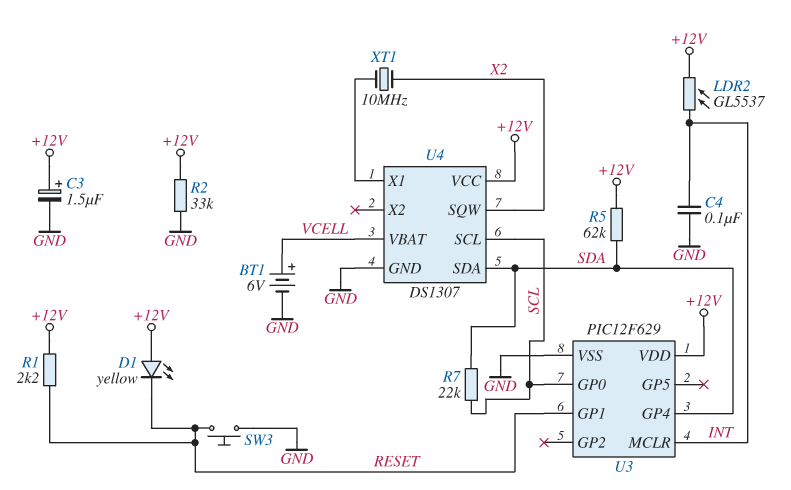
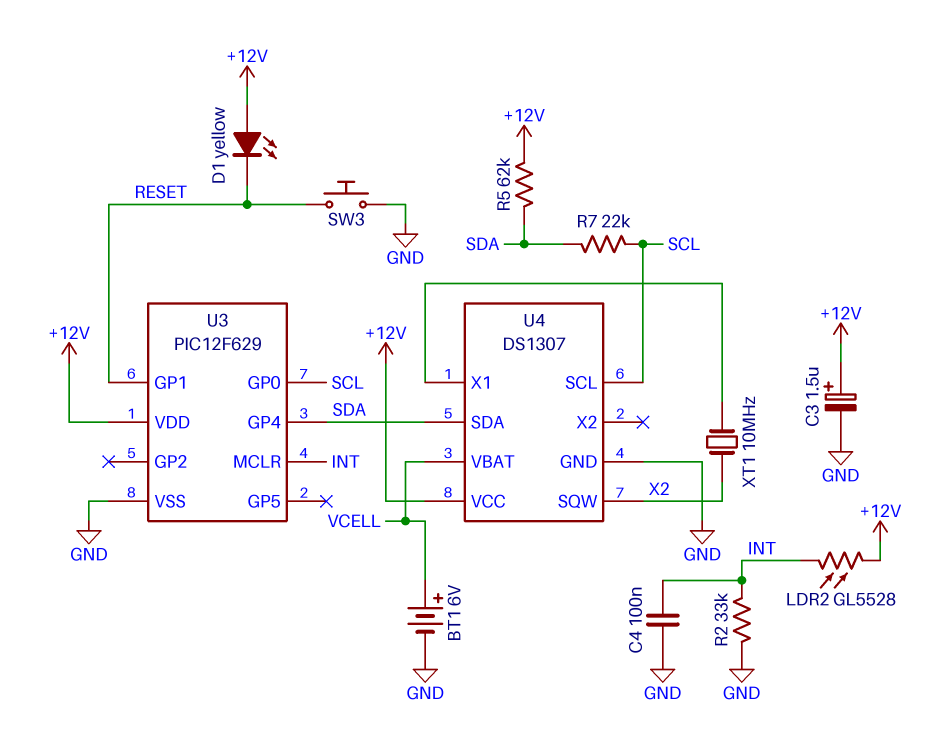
LDR2: GL5537 (+12V, INT) -> GL5528 (+12V, INT)
R1: 2.2k (+12V, RESET) -> none
R2: 33k (+12V, GND) -> 33k (GND, INT)

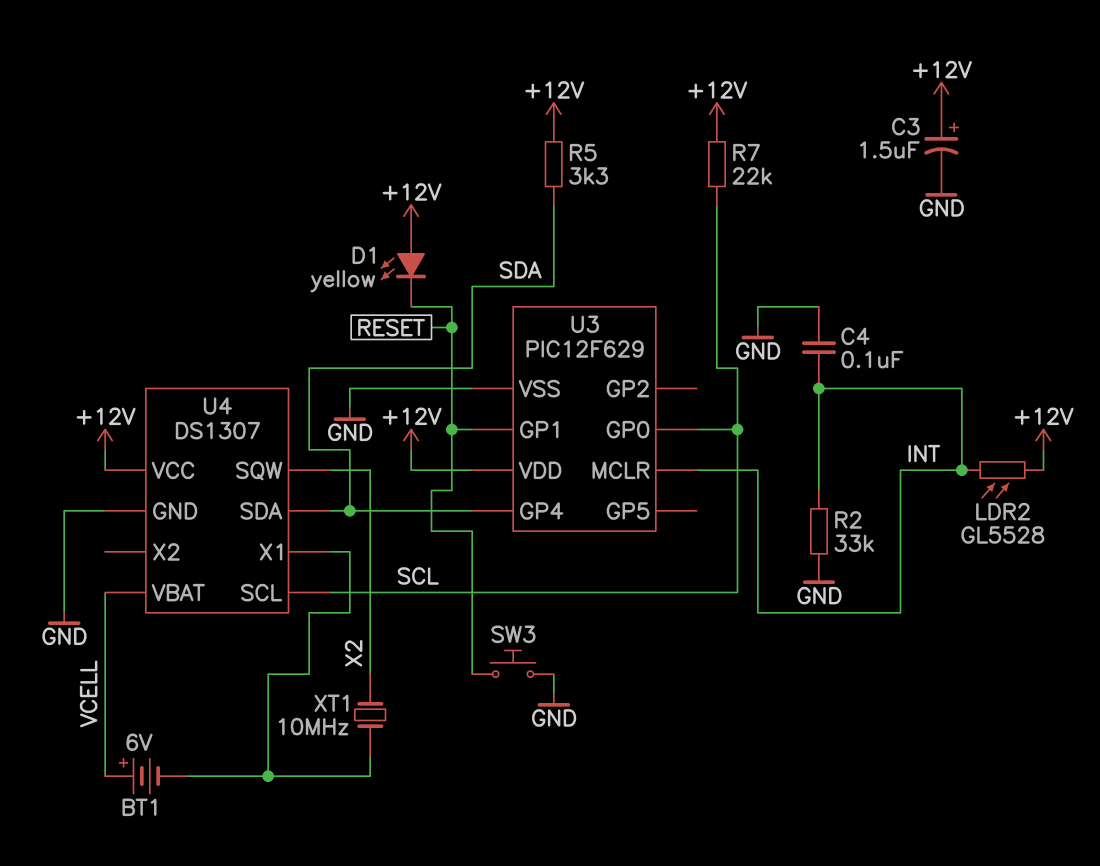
BT1: 6V (plus VCELL, minus GND) -> 6V (plus VCELL, minus U4/X1)
R5: 62k (+12V, SDA) -> 3.3k (+12V, SDA)
R7: 22k (SCL, SDA) -> 22k (+12V, SCL)

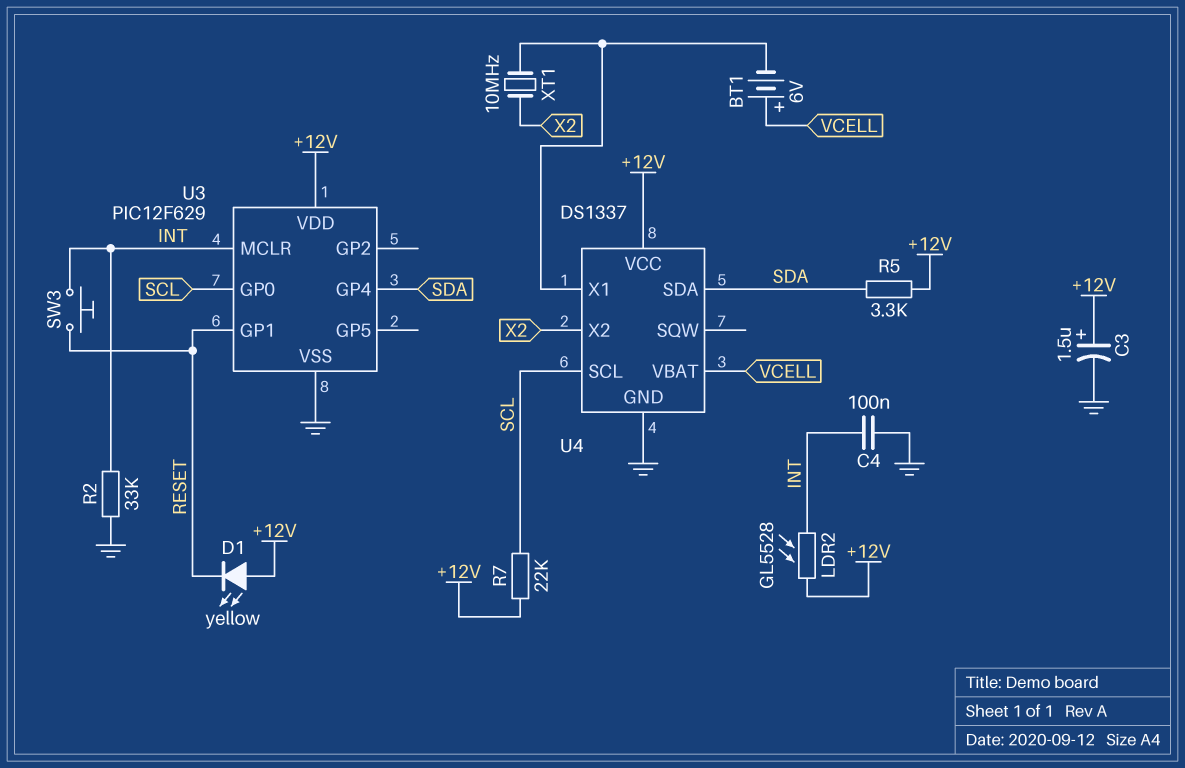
SW3: button (GND, RESET) -> button (INT, RESET)
U4: DS1307 -> DS1337
U4 pin SQW: X2 -> none
U4 pin X2: none -> X2

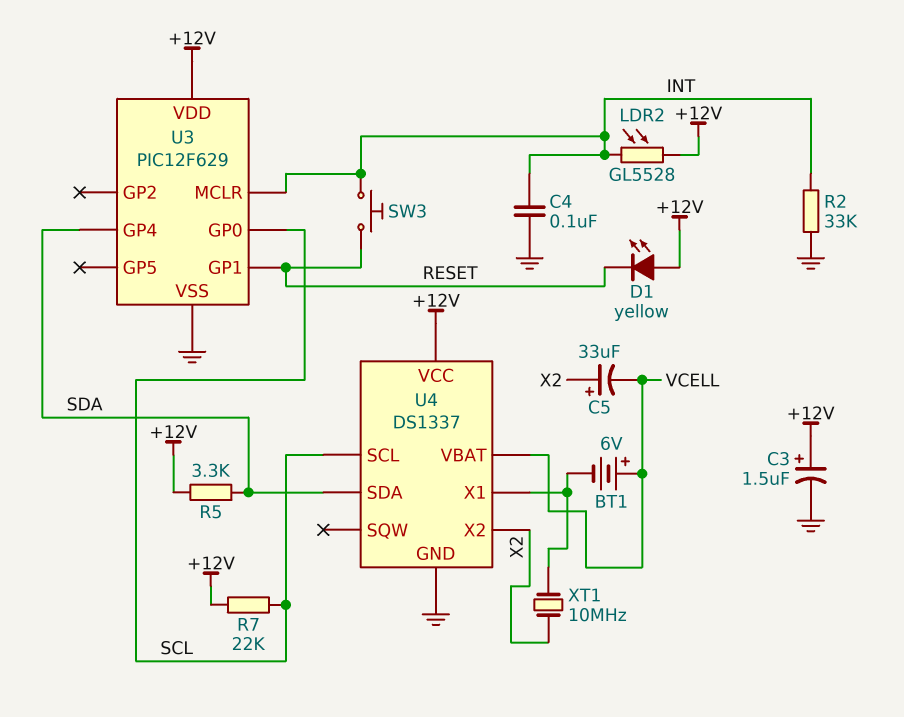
C5: none -> 33uF (plus X2, minus VCELL)

